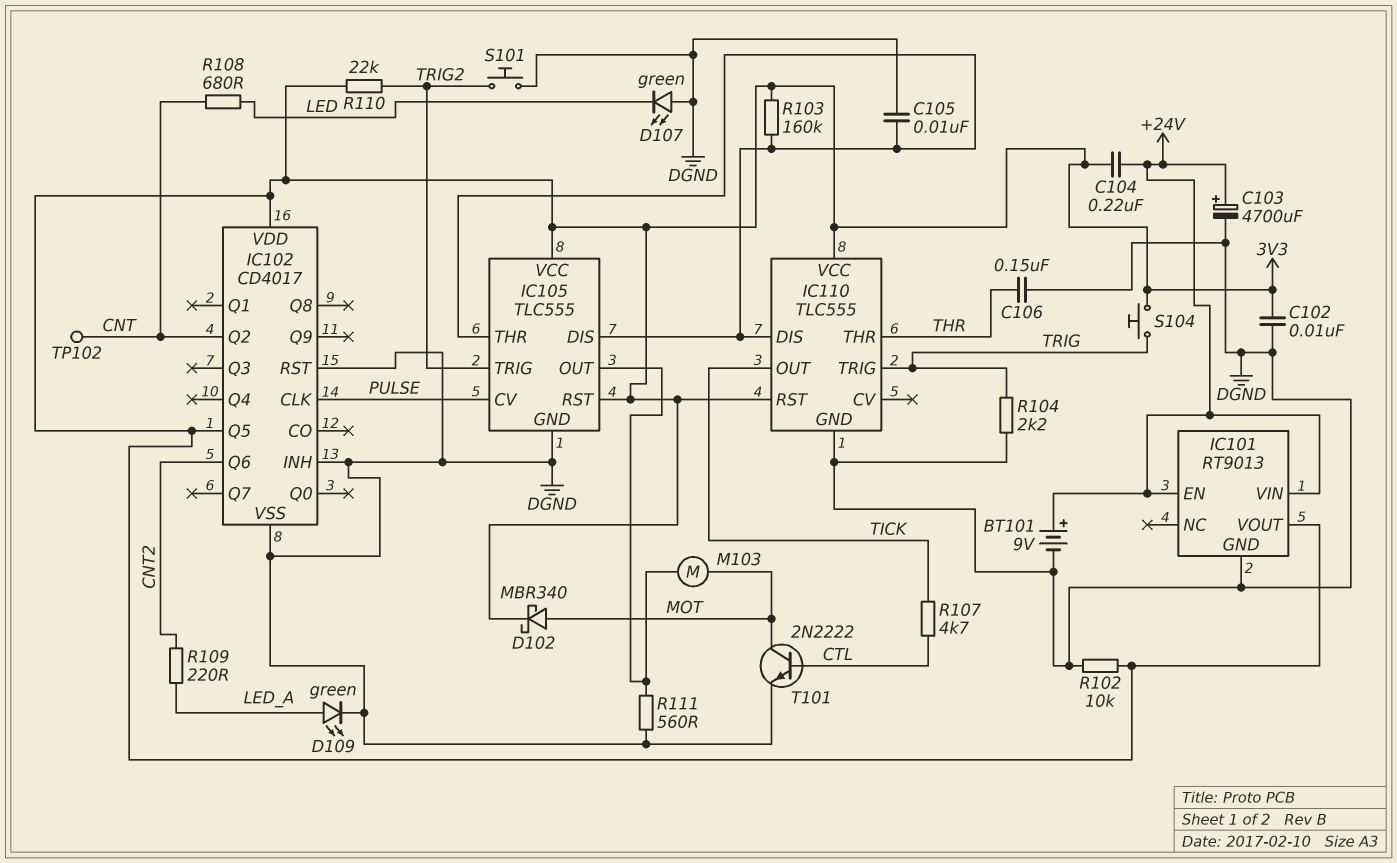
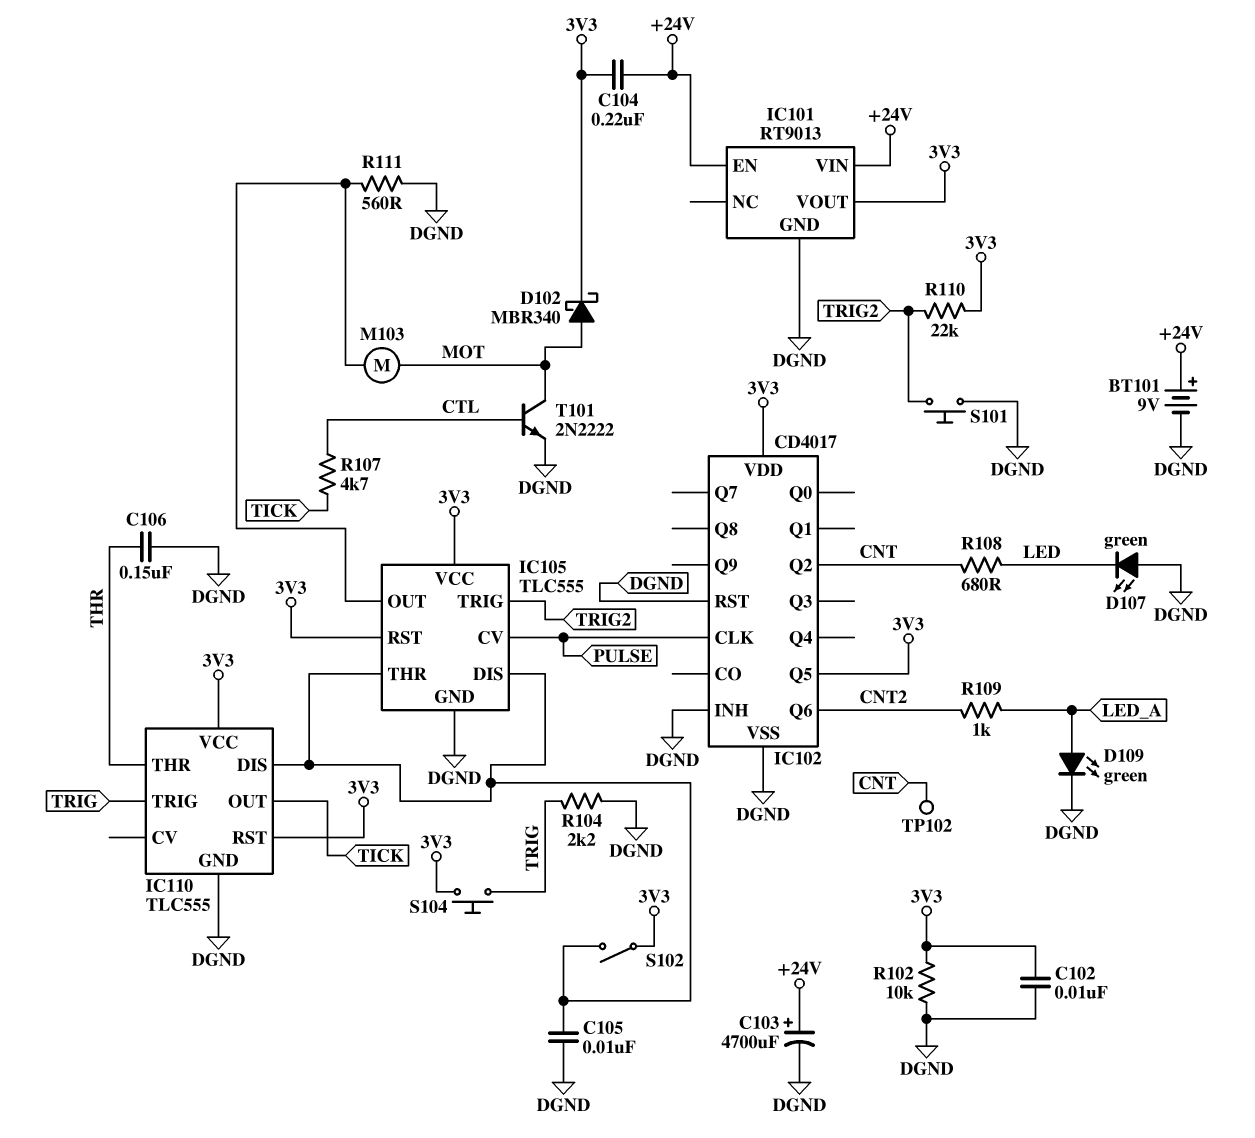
R103: 160k (3V3, IC105/DIS) -> none
R109: 220 (CNT2, LED_A) -> 1k (CNT2, LED_A)
S102: none -> switch (3V3, IC105/DIS)

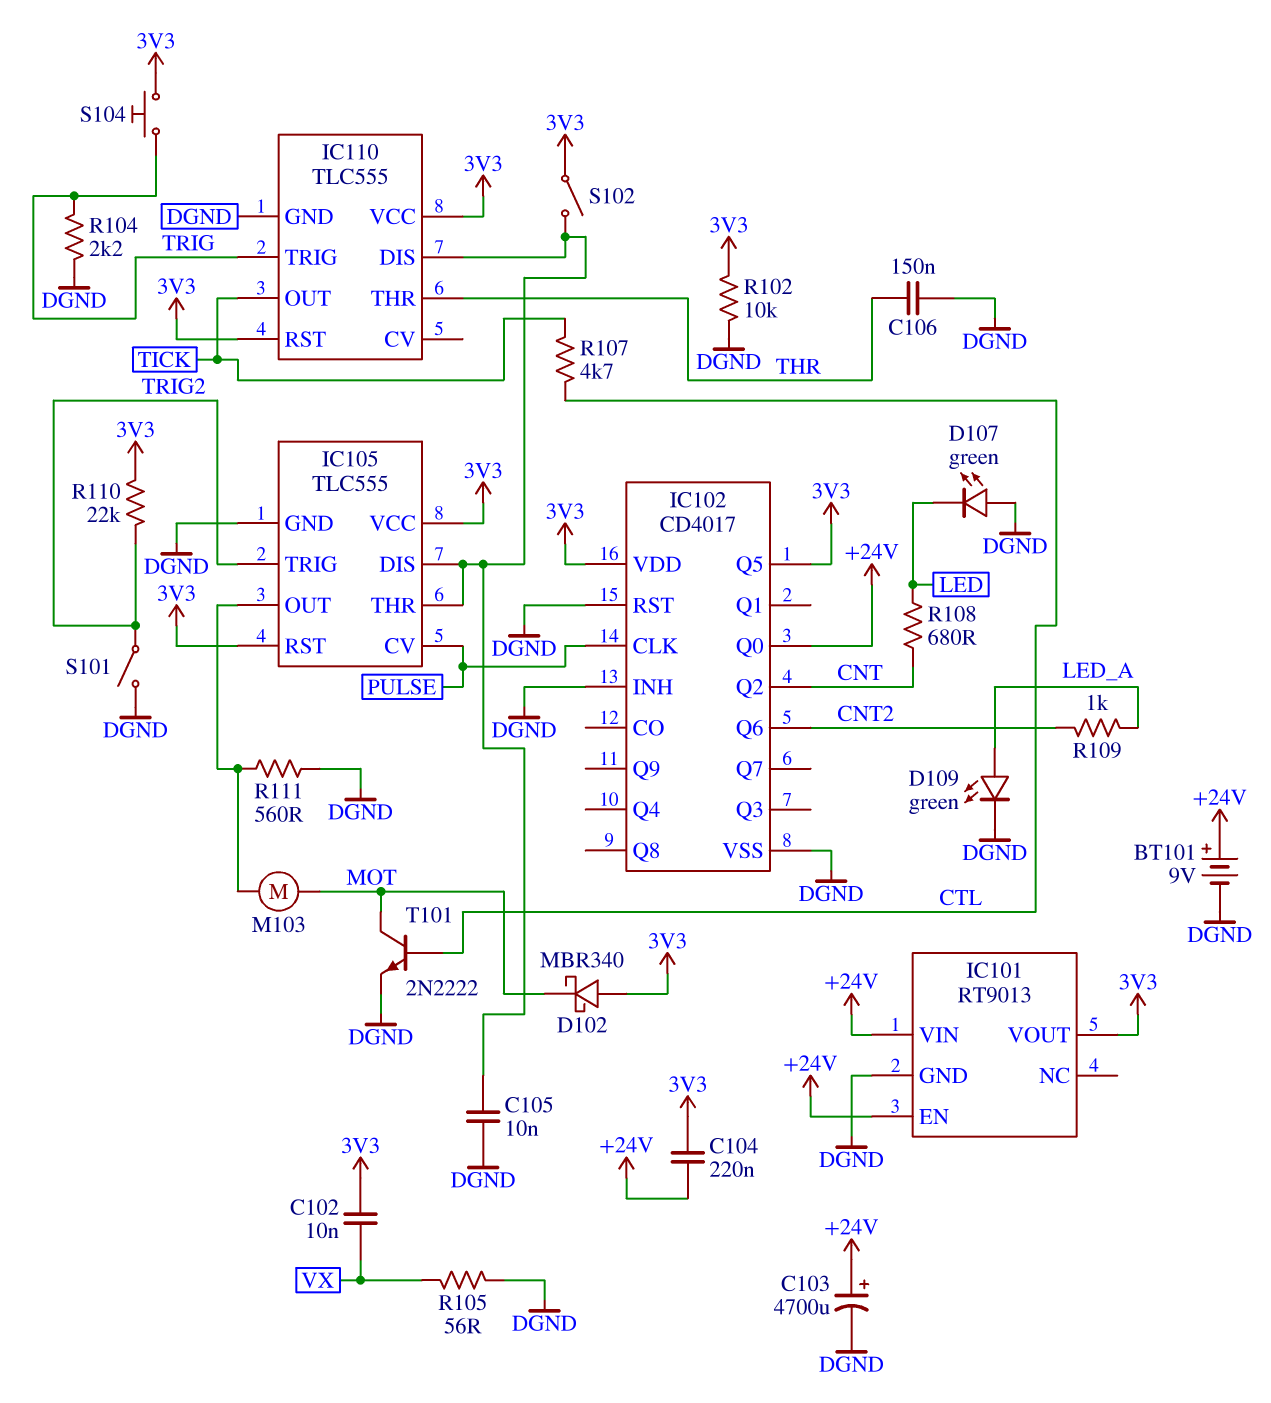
C102: 10nF (3V3, DGND) -> 10nF (3V3, VX)
D102: schottky MBR340 (A MOT, K 3V3) -> schottky MBR340 (A 3V3, K MOT)
IC102 pin Q0: none -> +24V
R105: none -> 56 (DGND, VX)
S101: button (DGND, TRIG2) -> switch (DGND, TRIG2)
TP102: test point (CNT) -> none

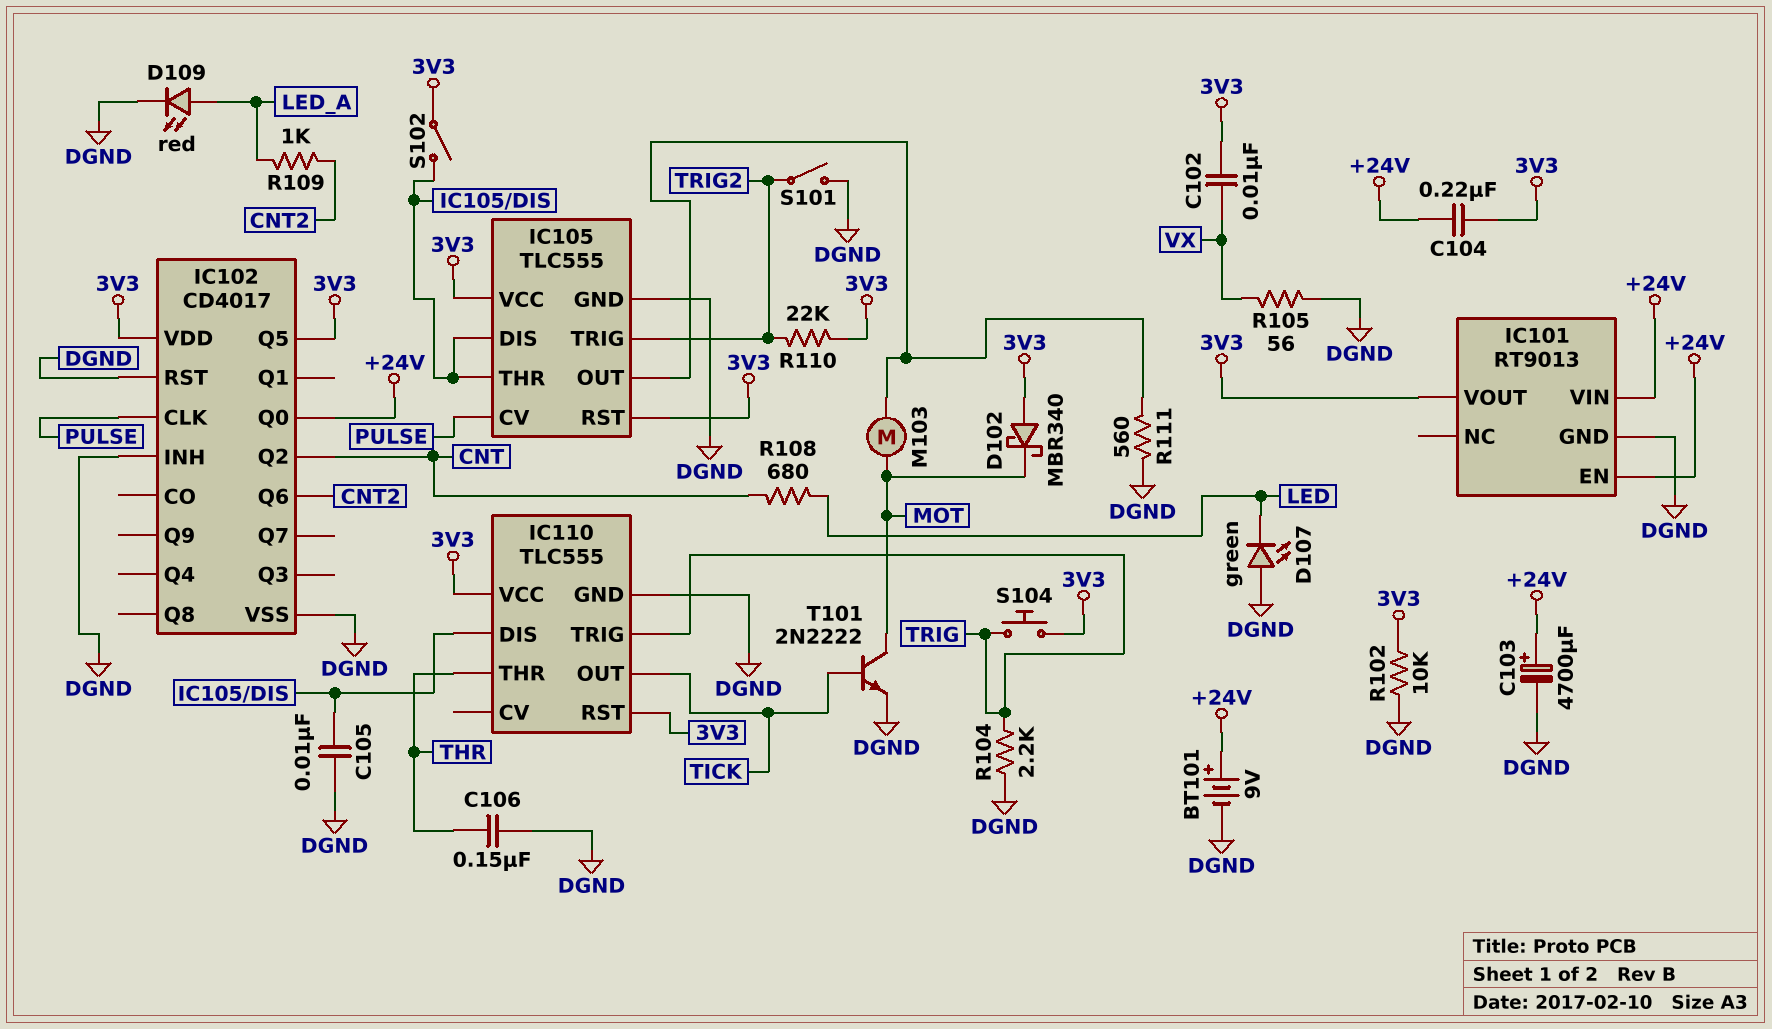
D109: LED green (A LED_A, K DGND) -> LED red (A LED_A, K DGND)
R107: 4.7k (CTL, TICK) -> none
T101: NPN 2N2222 (B CTL, C MOT, E DGND) -> NPN 2N2222 (B TICK, C MOT, E DGND)

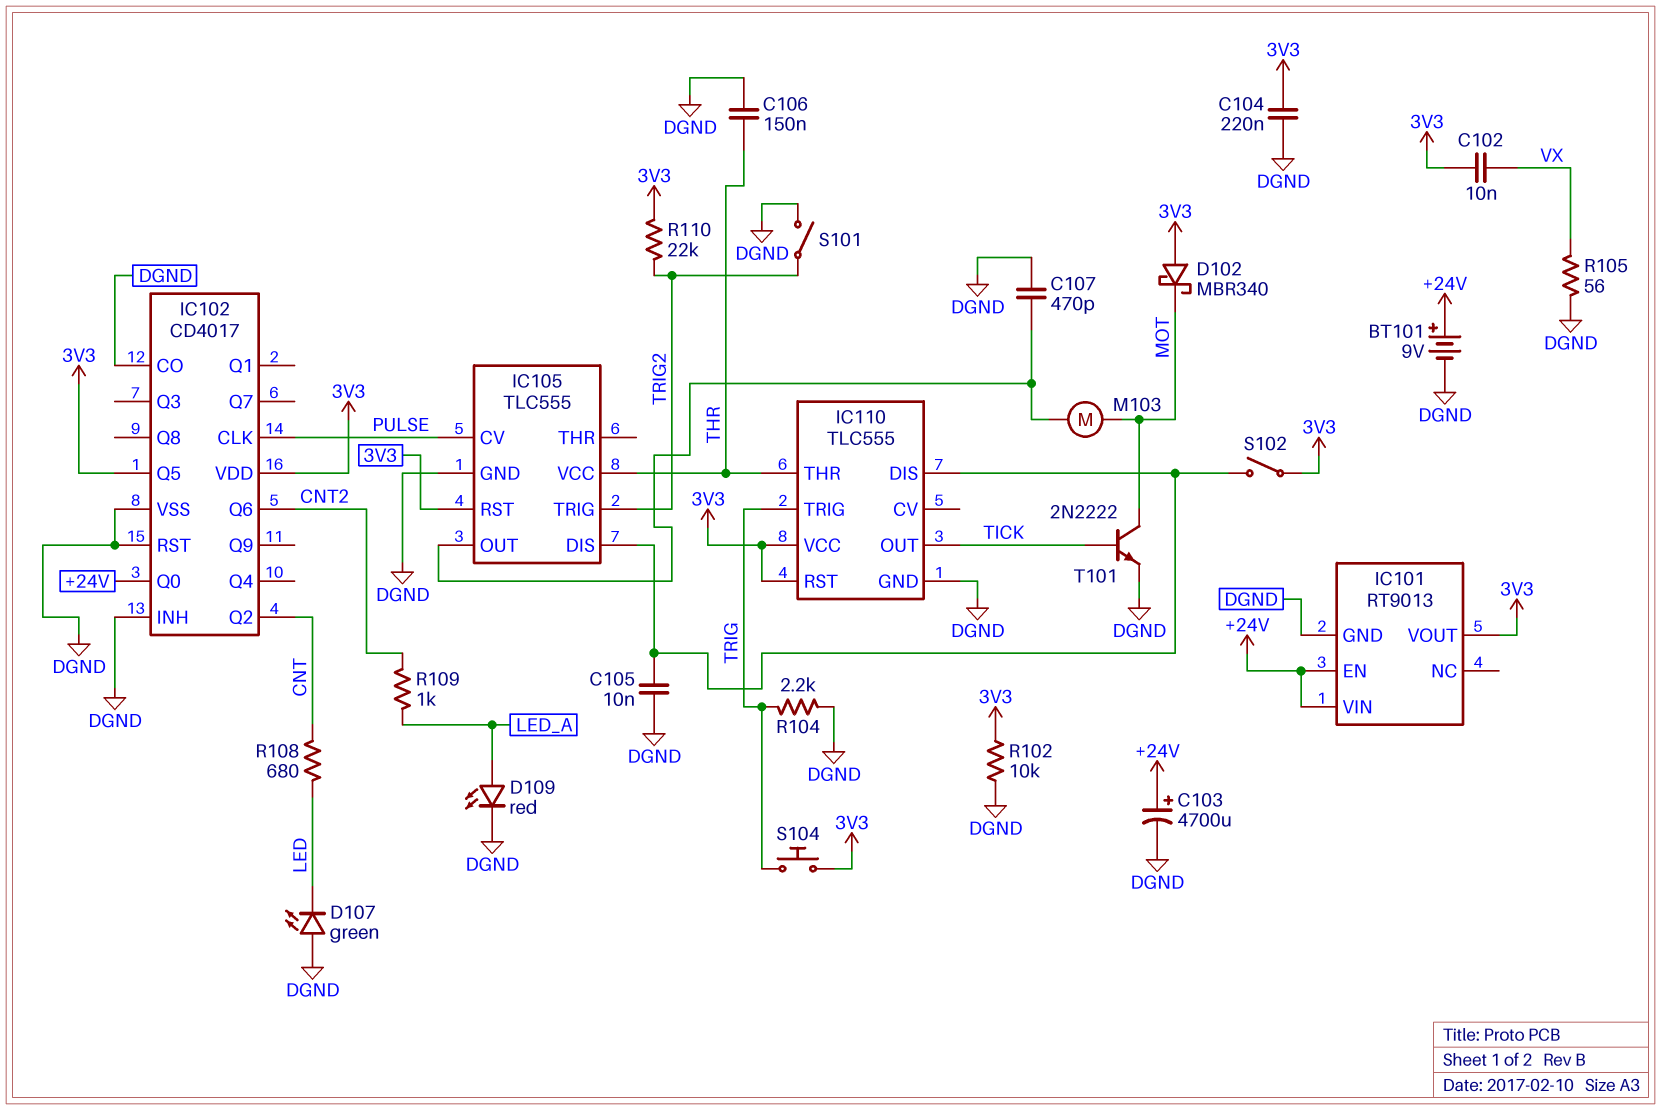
C104: 220nF (+24V, 3V3) -> 220nF (3V3, DGND)
C107: none -> 470pF (DGND, IC105/OUT)
IC102 pin CO: none -> DGND
IC105 pin THR: IC105/DIS -> none
IC105 pin VCC: 3V3 -> THR
R111: 560 (DGND, IC105/OUT) -> none

